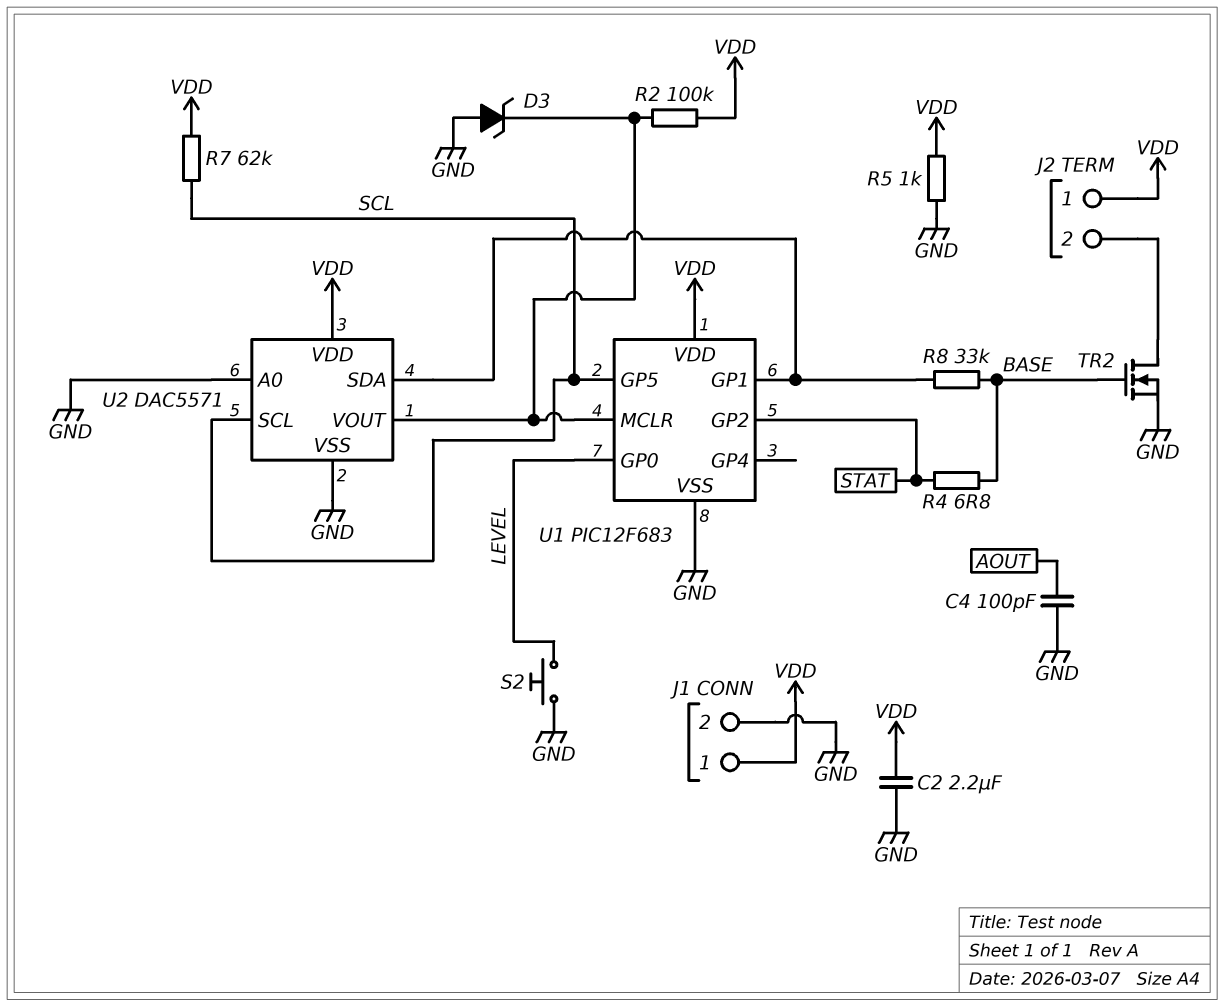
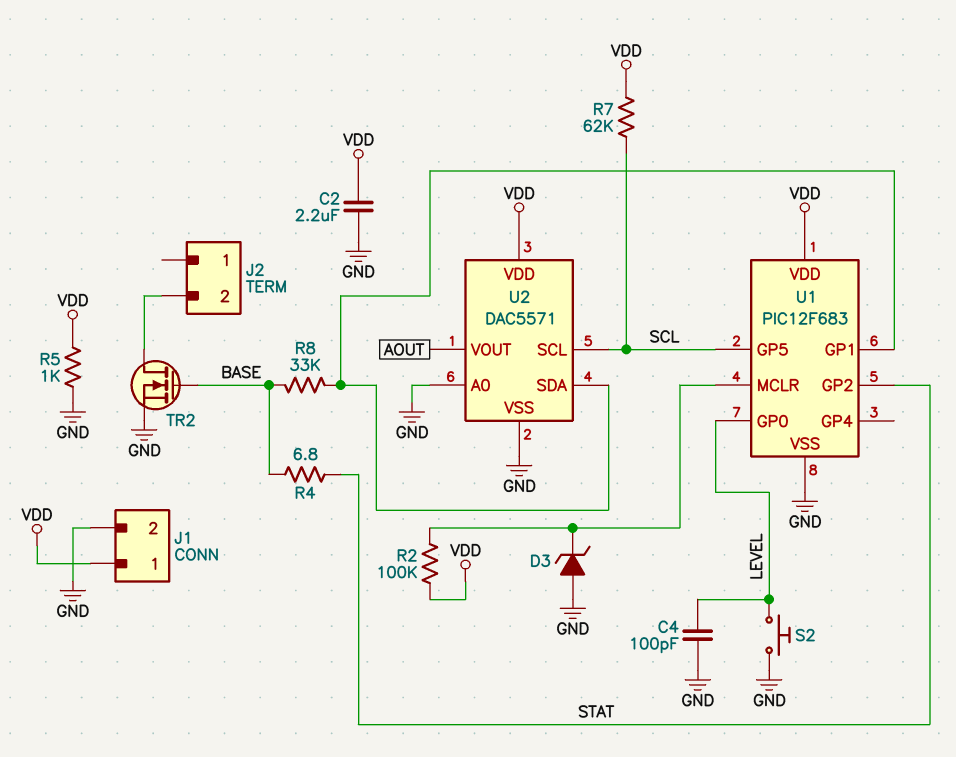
C4: 100pF (AOUT, GND) -> 100pF (GND, LEVEL)
J2 pin 1: VDD -> none
U2 pin VOUT: U1/MCLR -> AOUT

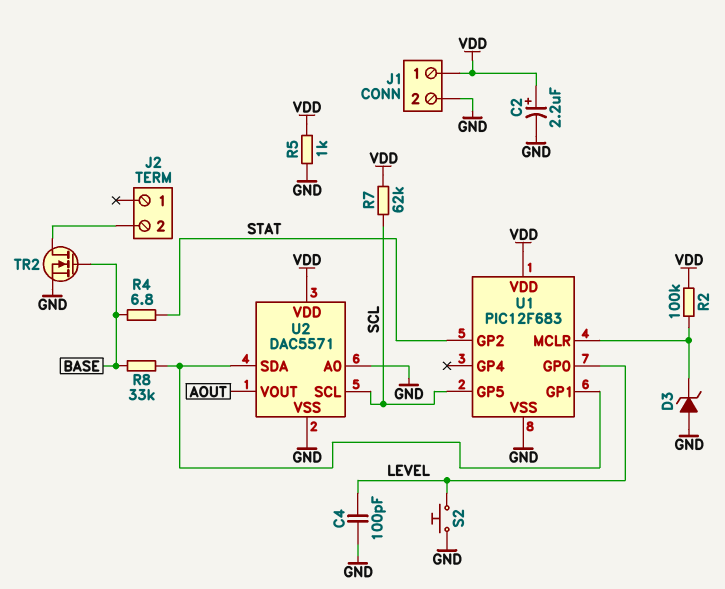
C2: 2.2uF (GND, VDD) -> 2.2uF (plus VDD, minus GND)

